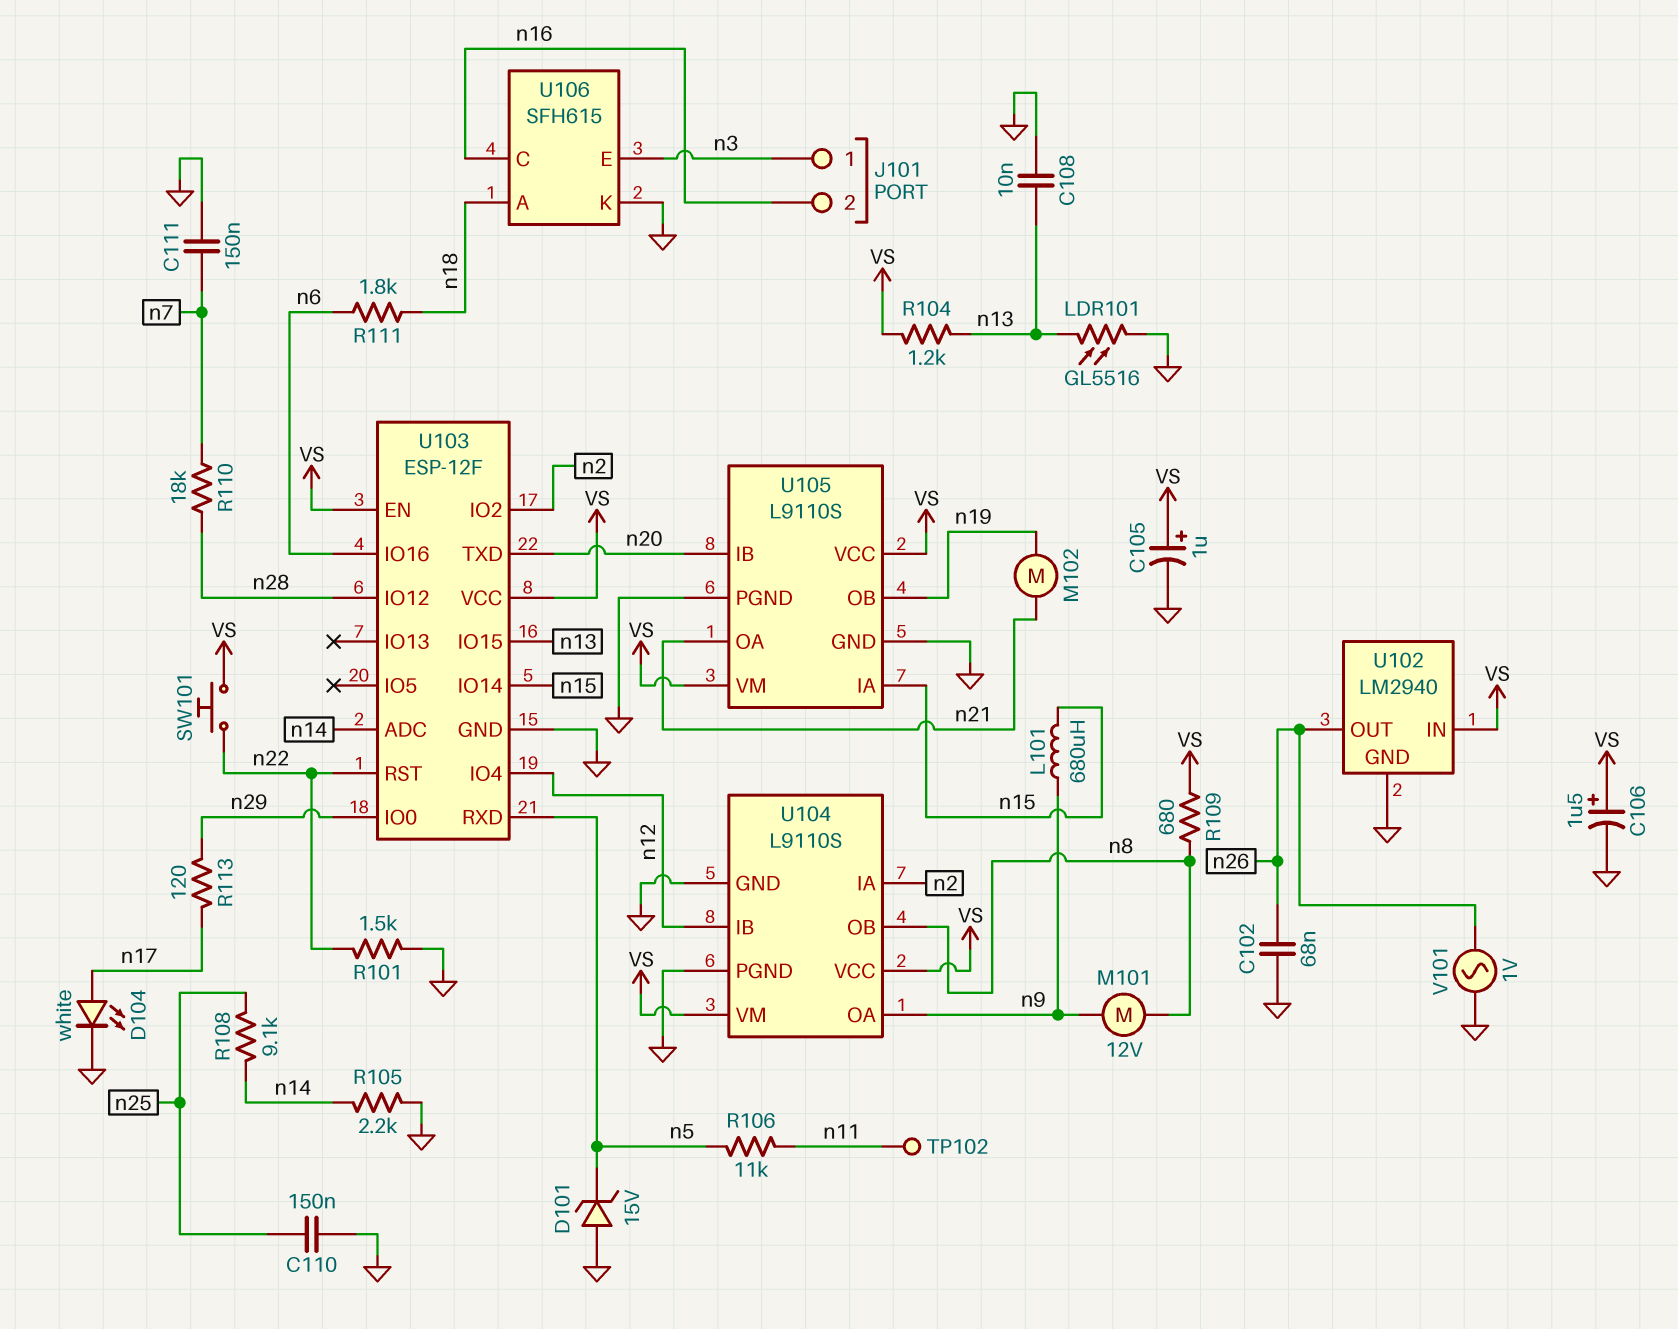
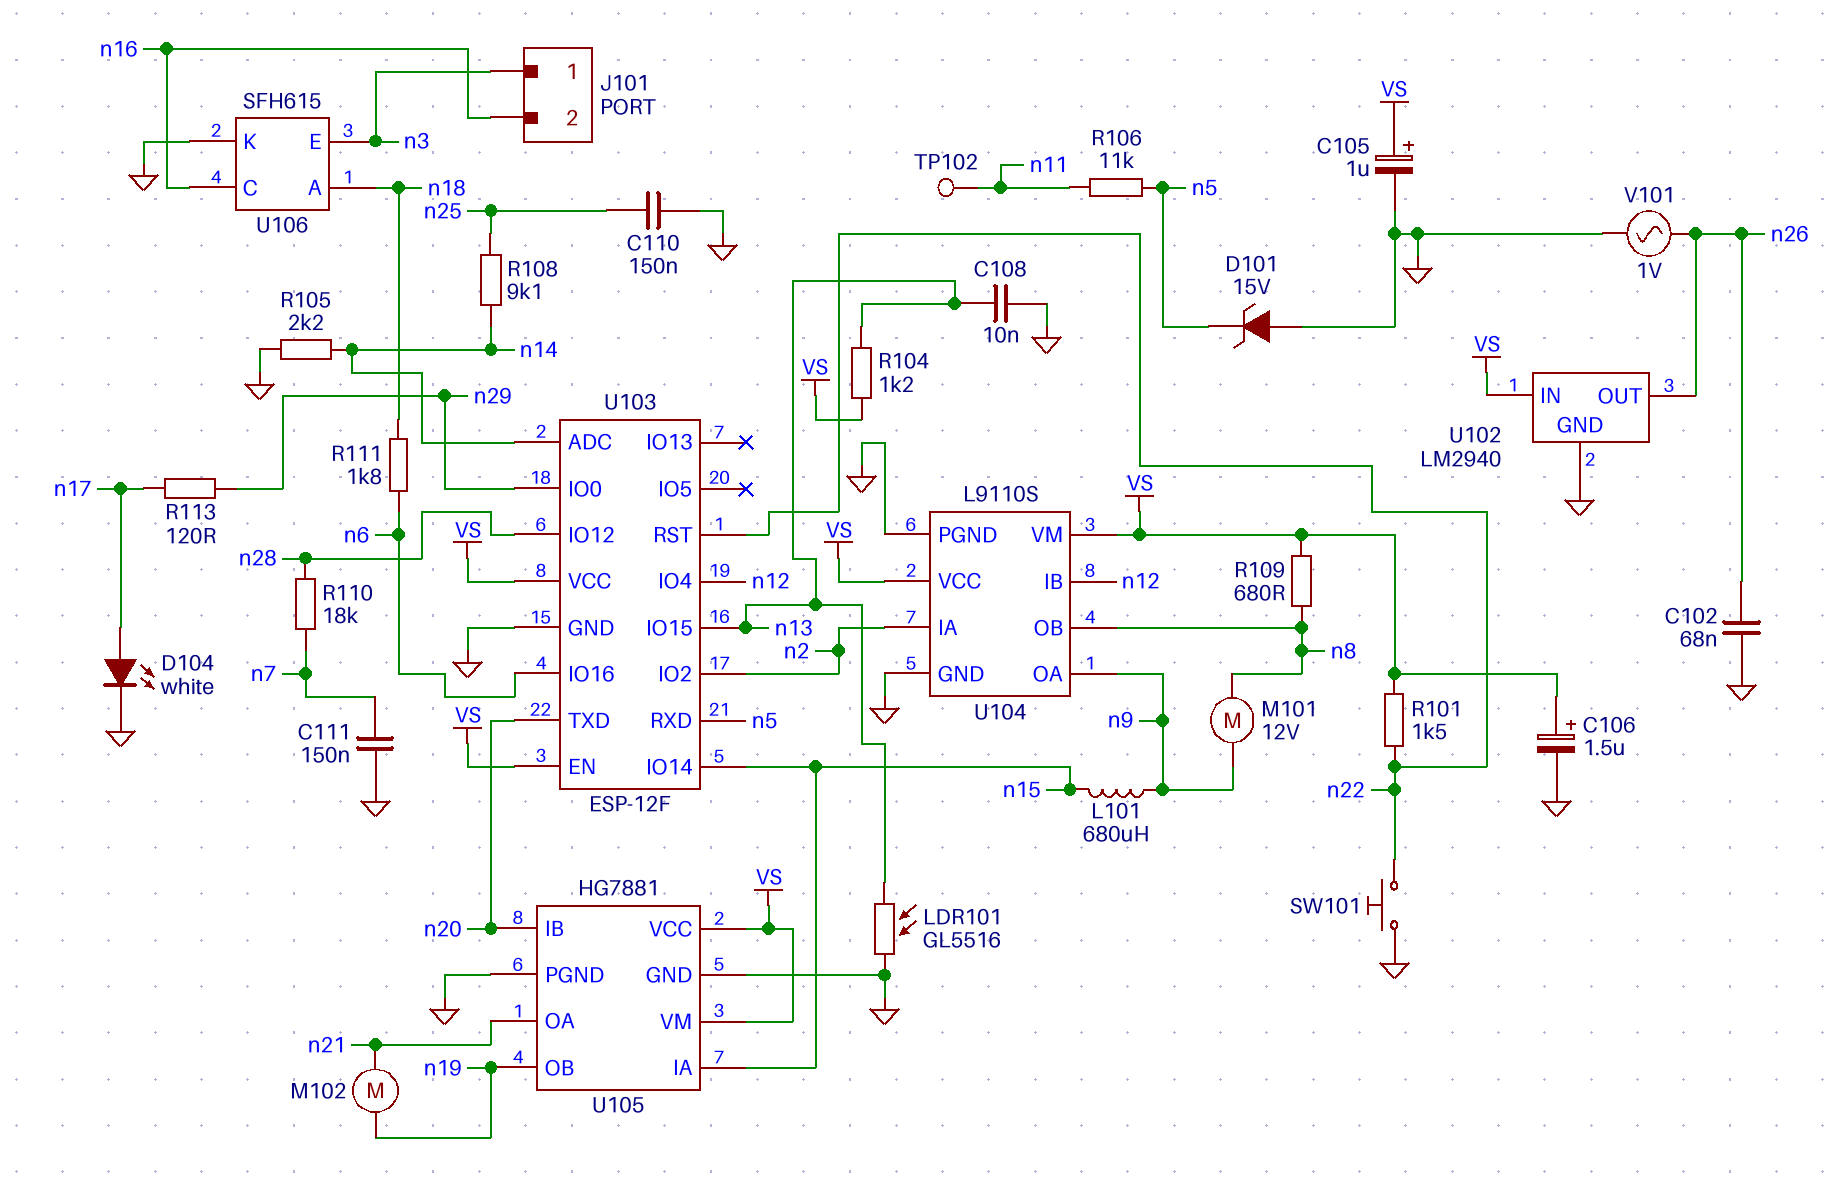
R101: 1.5k (GND, n22) -> 1.5k (VS, n22)
SW101: button (VS, n22) -> button (GND, n22)
U105: L9110S -> HG7881

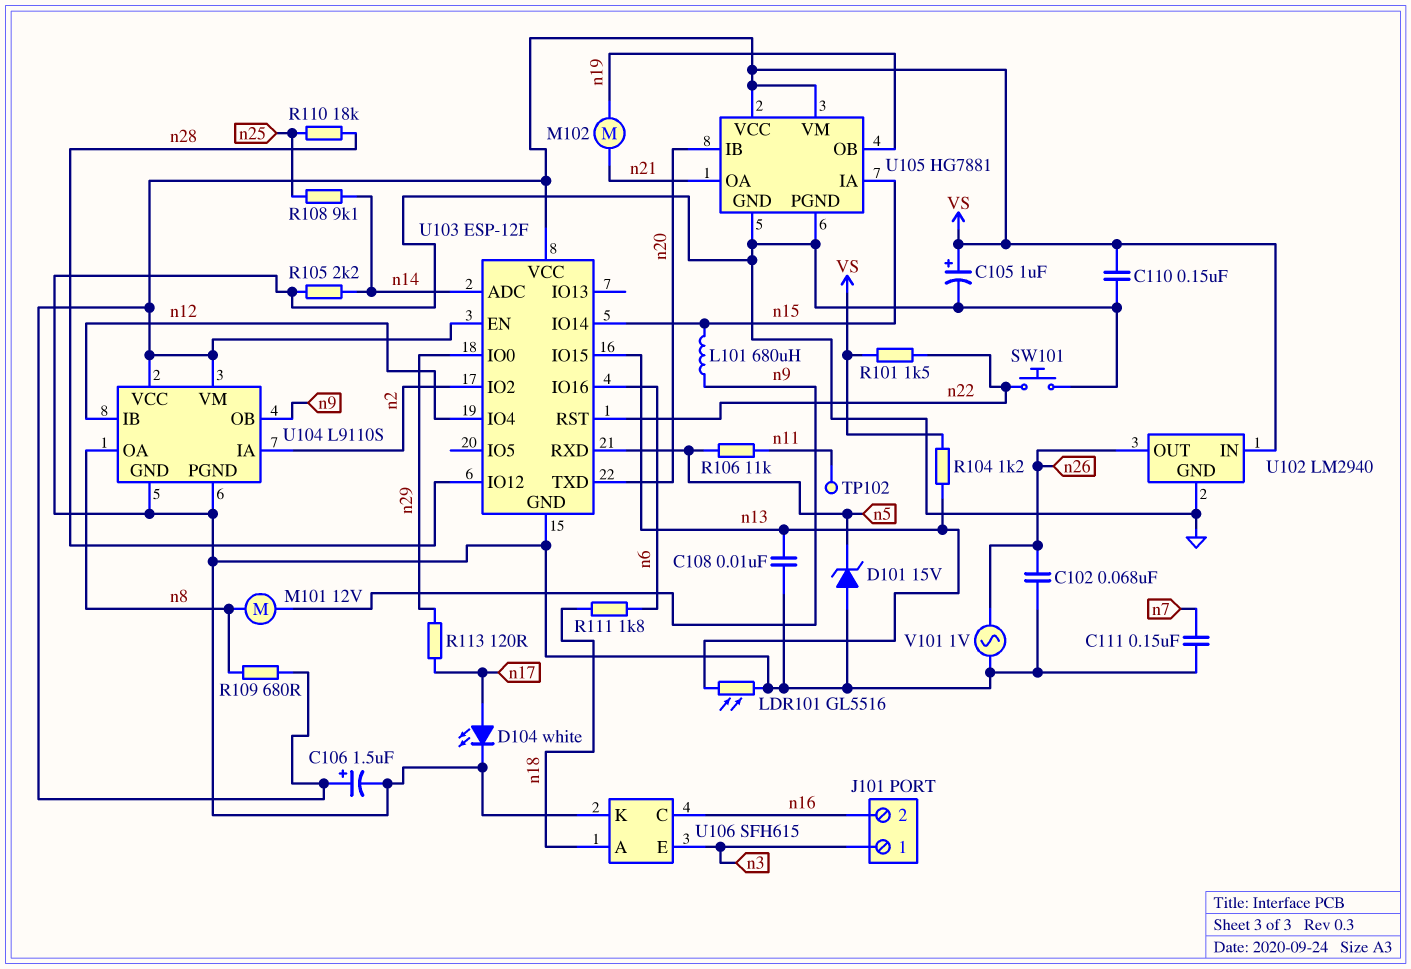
C110: 150nF (GND, n25) -> 150nF (GND, VS)
R110: 18k (n7, n28) -> 18k (n25, n28)
U104 pin OA: n9 -> n8
U104 pin OB: n8 -> n9

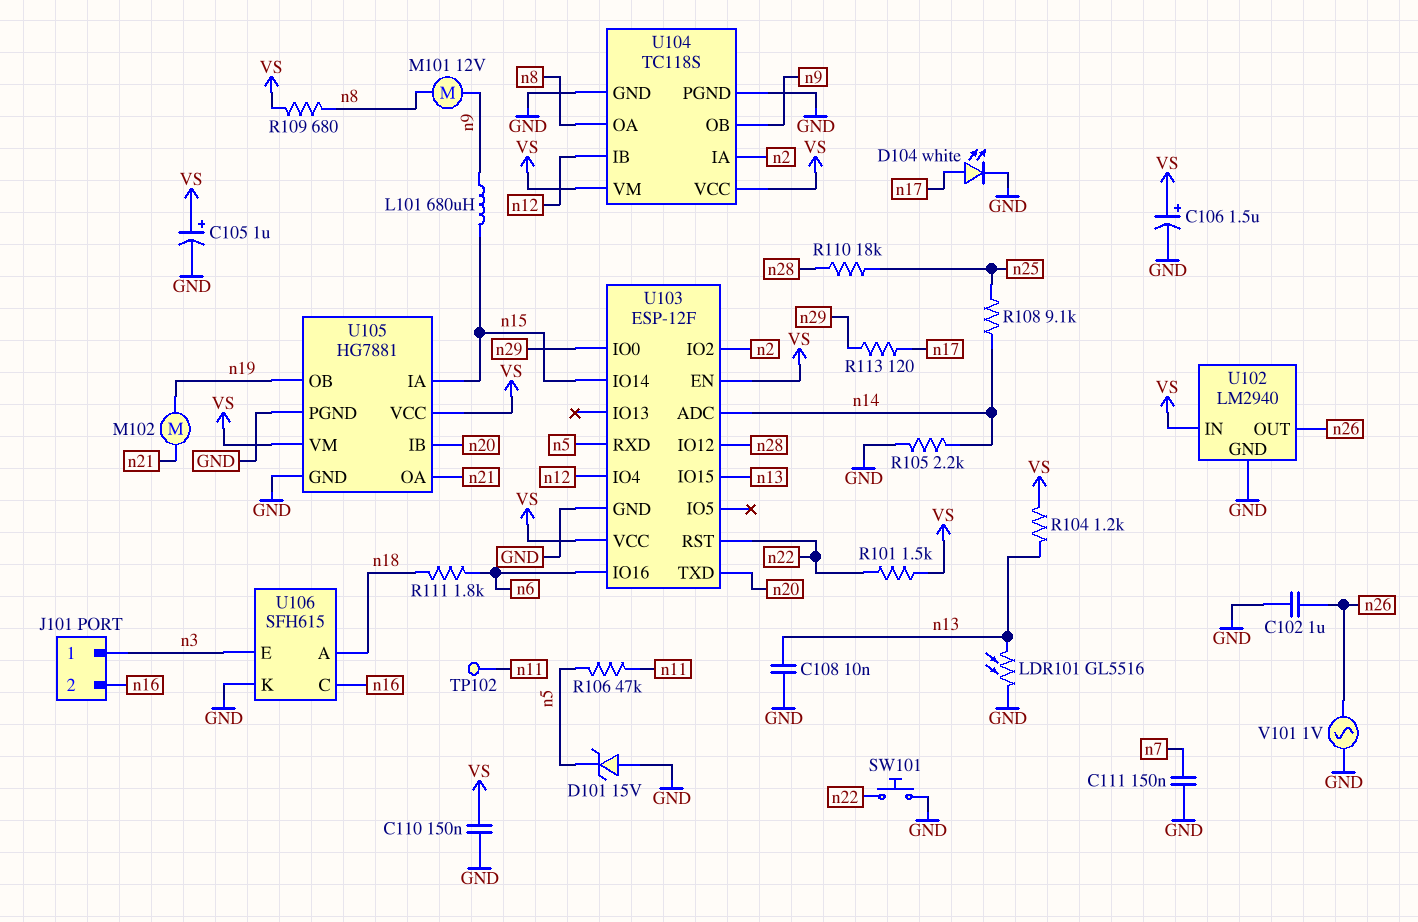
C102: 68nF (GND, n26) -> 1uF (GND, n26)
R106: 11k (n5, n11) -> 47k (n5, n11)
U104: L9110S -> TC118S

